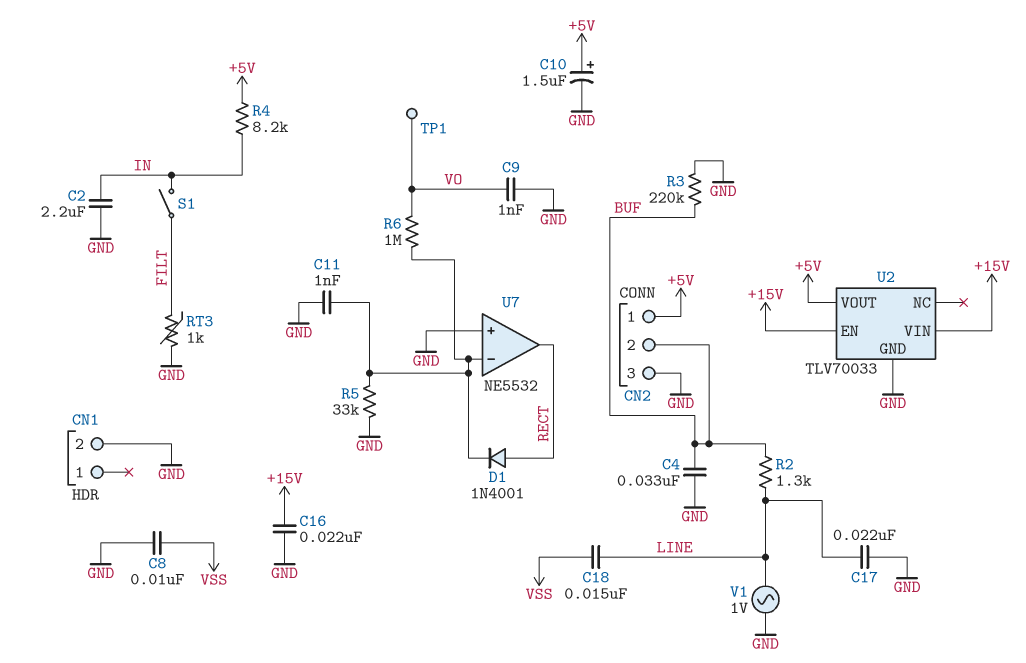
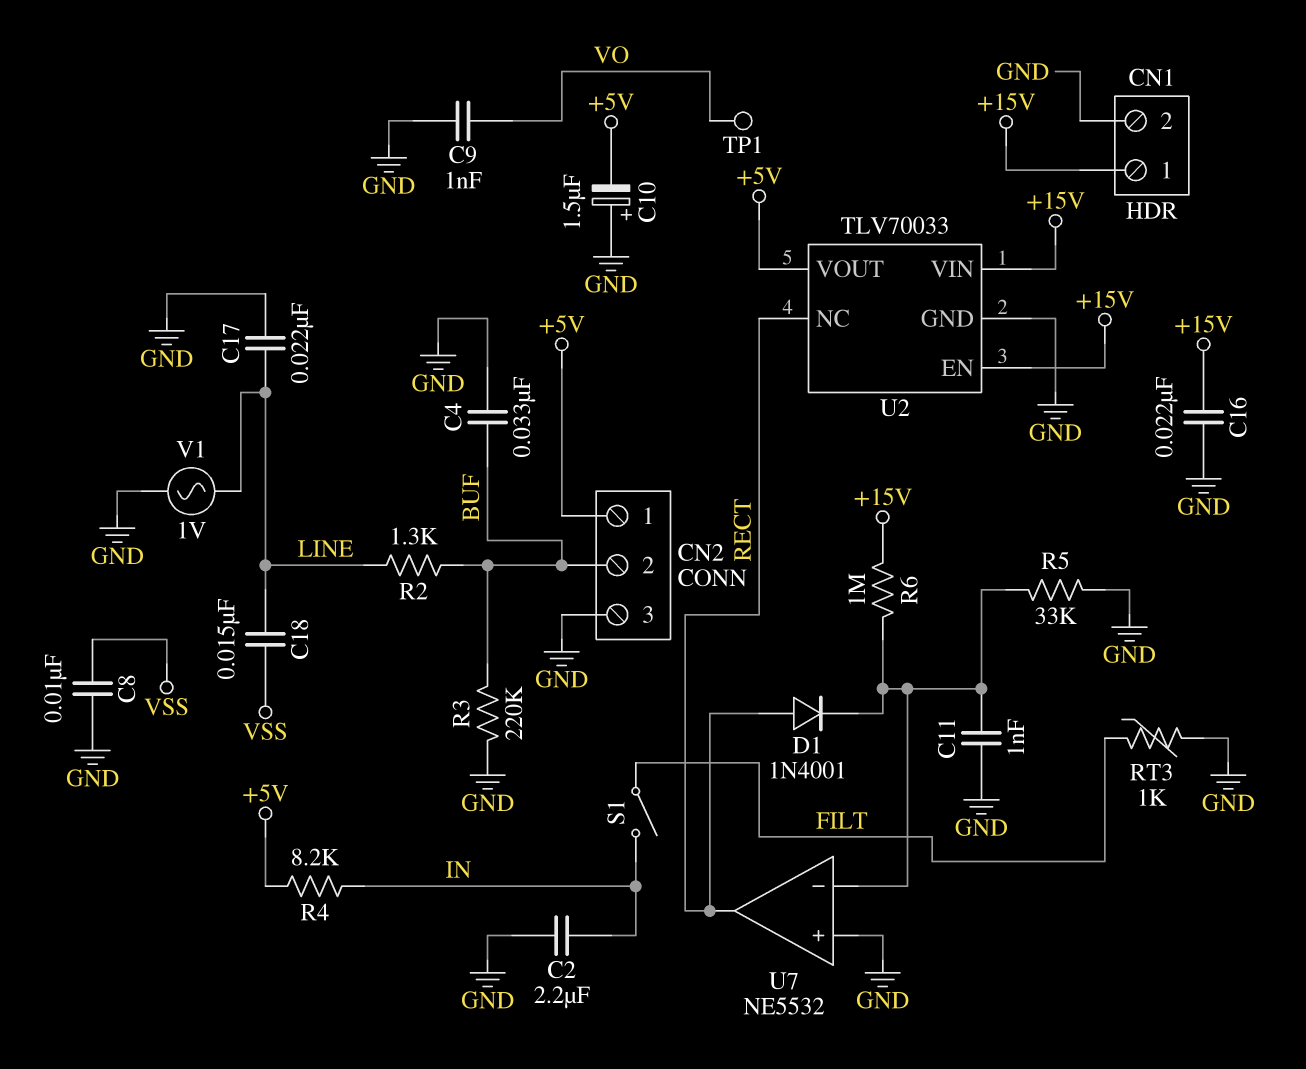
C10: 1.5uF (plus +5V, minus GND) -> 1.5uF (plus GND, minus +5V)
CN1 pin 1: none -> +15V
R6: 1M (U7/in-, VO) -> 1M (+15V, U7/in-)
U2 pin NC: none -> RECT

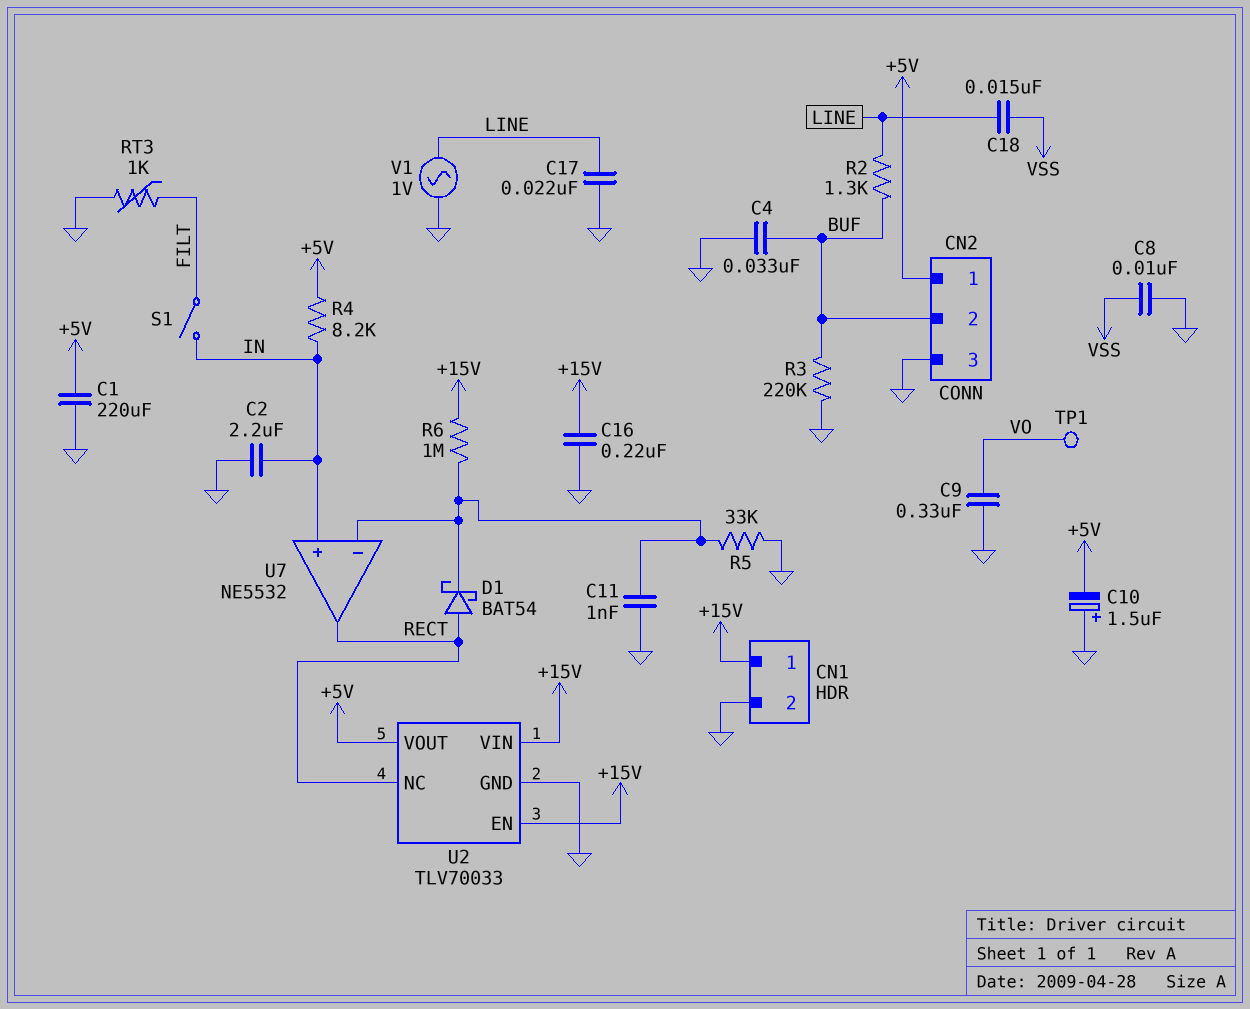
C1: none -> 220uF (+5V, GND)
C9: 1nF (GND, VO) -> 330nF (GND, VO)
C16: 22nF (+15V, GND) -> 220nF (+15V, GND)
D1: diode 1N4001 (A RECT, K U7/in-) -> schottky BAT54 (A RECT, K U7/in-)
U7 pin in+: GND -> IN

